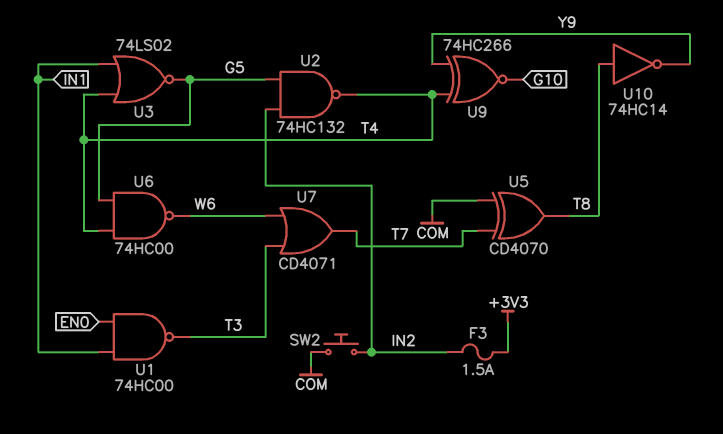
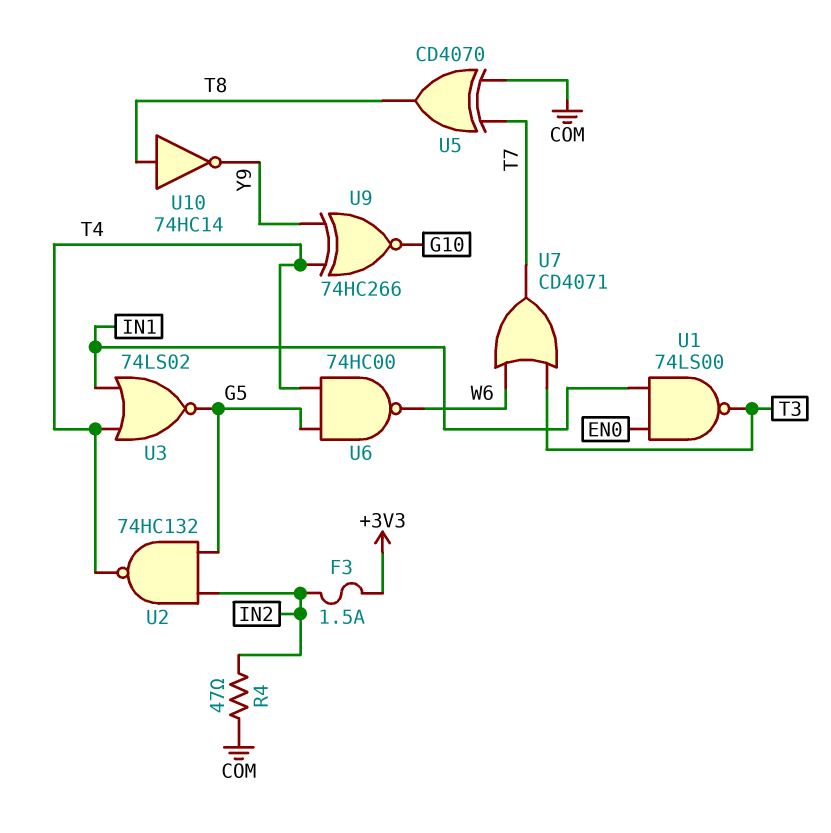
R4: none -> 47 (COM, IN2)
SW2: button (COM, IN2) -> none
U1: NAND 74HC00 (in EN0, in IN1, out T3) -> NAND 74LS00 (in EN0, in IN1, out T3)

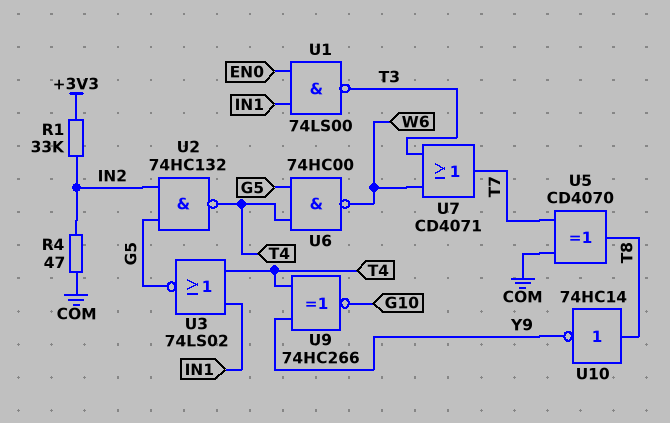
F3: 1.5A (+3V3, IN2) -> none
R1: none -> 33k (+3V3, IN2)

